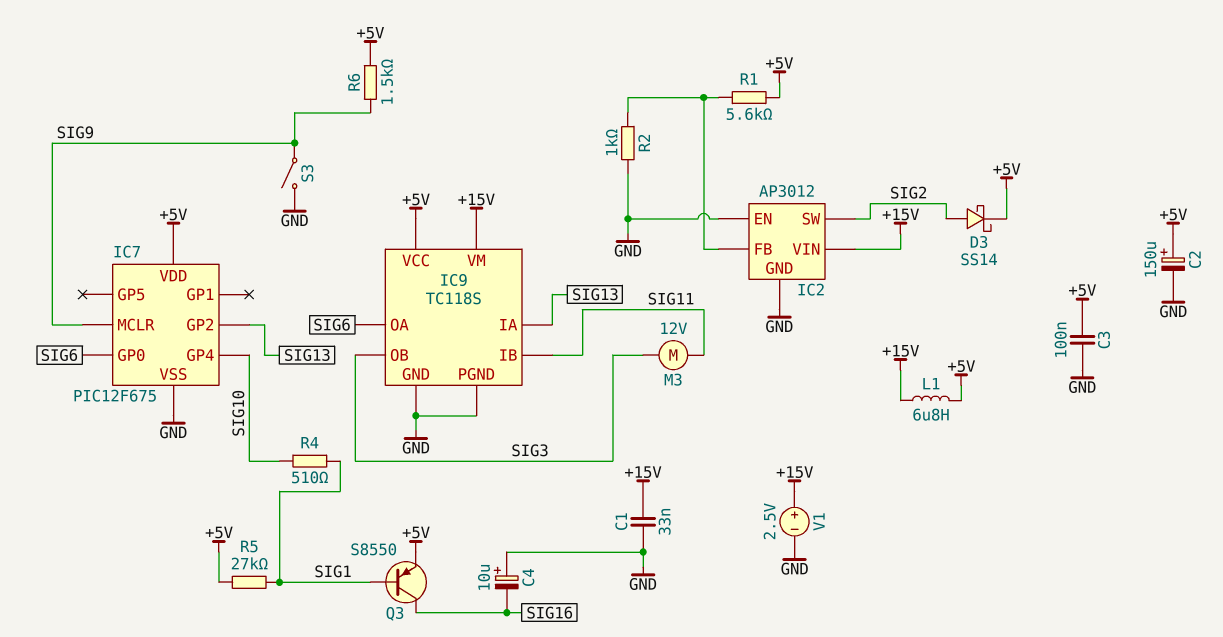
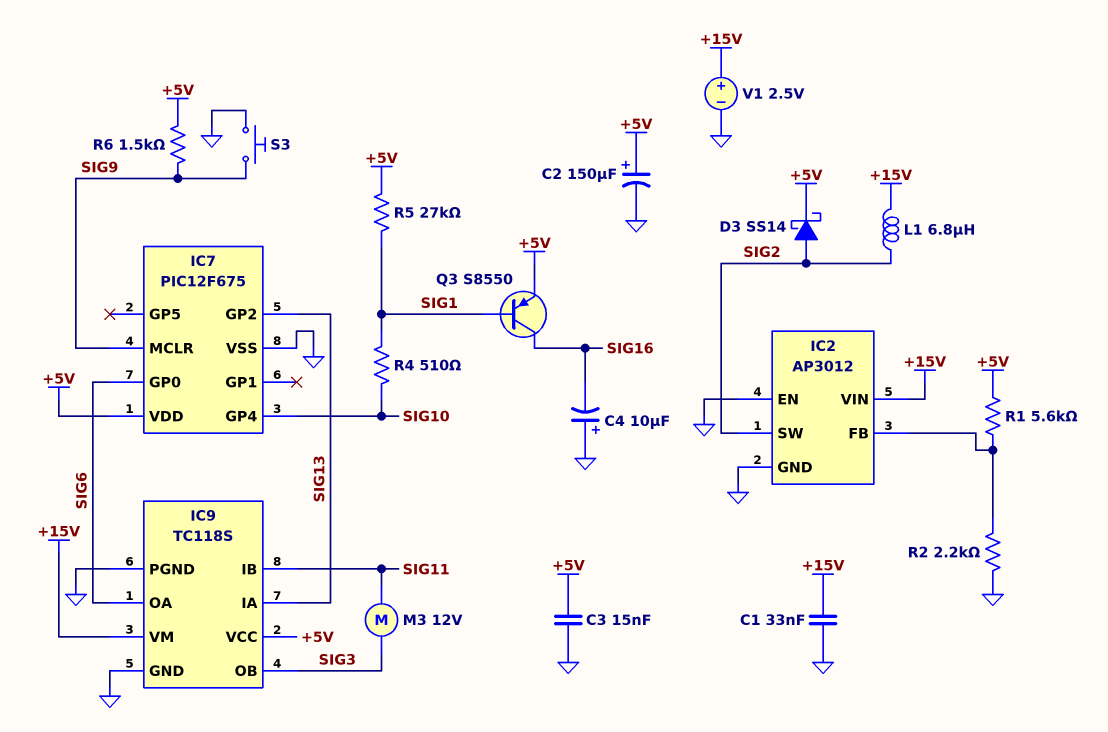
C3: 100nF (+5V, GND) -> 15nF (+5V, GND)
L1: 6.8uH (+5V, +15V) -> 6.8uH (+15V, SIG2)
R2: 1k (GND, IC2/FB) -> 2.2k (GND, IC2/FB)
S3: switch (GND, SIG9) -> button (GND, SIG9)

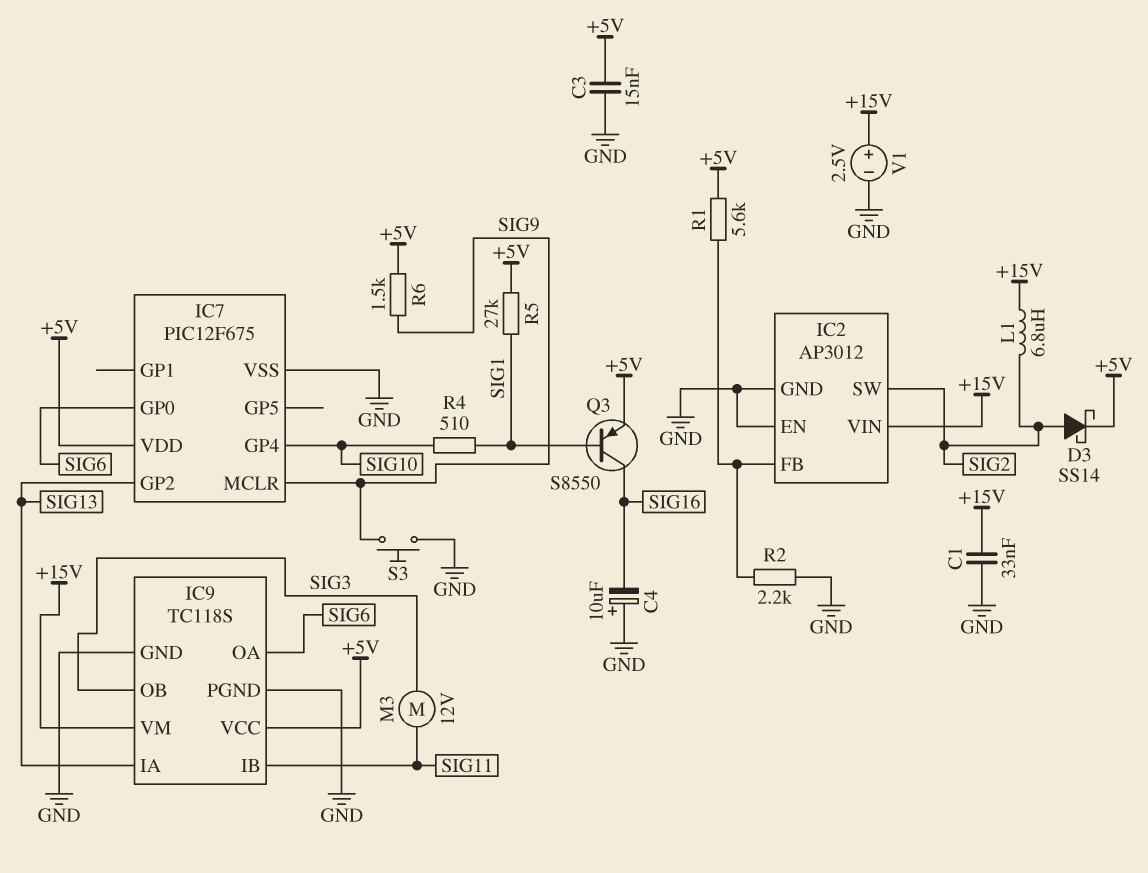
C2: 150uF (plus +5V, minus GND) -> none

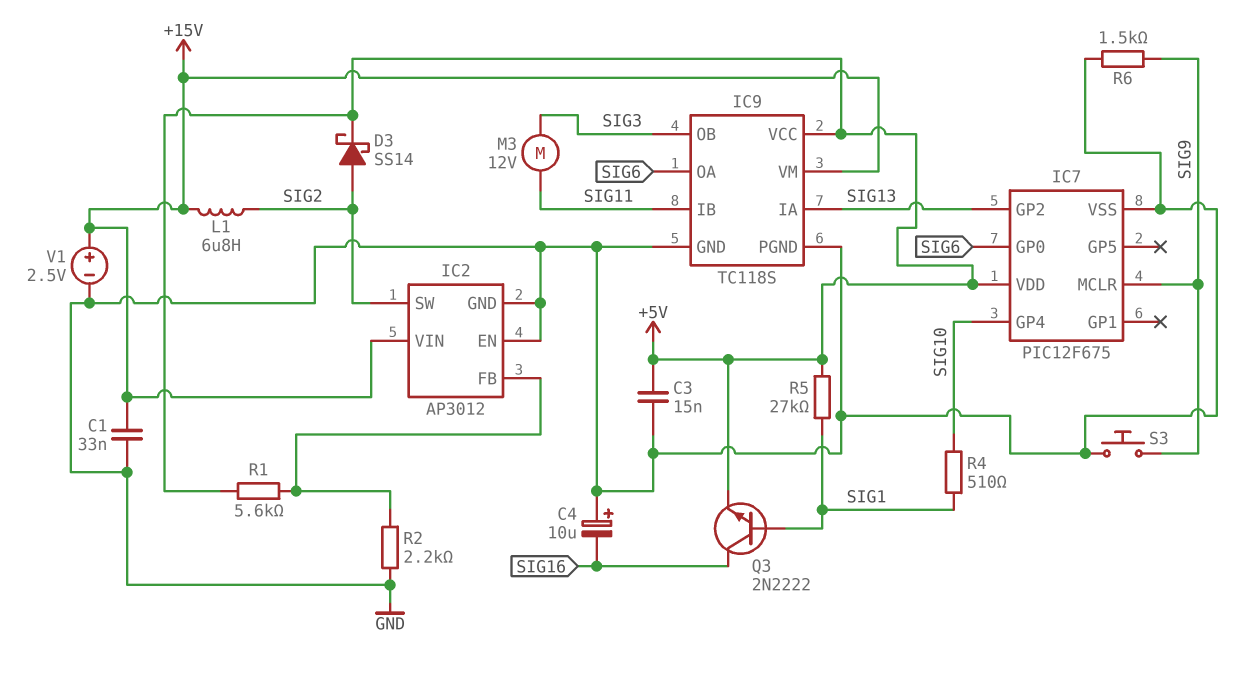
Q3: PNP S8550 (B SIG1, C SIG16, E +5V) -> NPN 2N2222 (B SIG1, C SIG16, E +5V)
R6: 1.5k (+5V, SIG9) -> 1.5k (GND, SIG9)

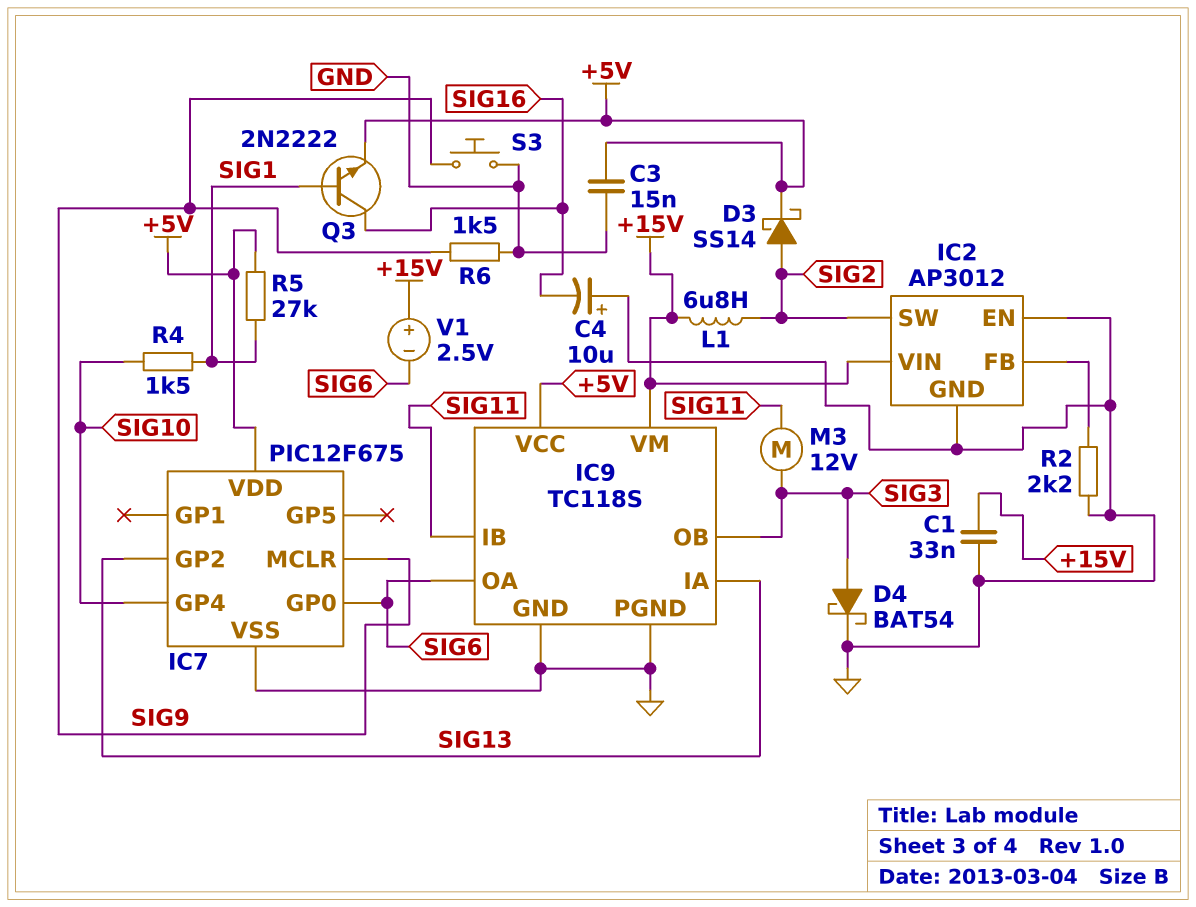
D4: none -> schottky BAT54 (A SIG3, K GND)
R1: 5.6k (+5V, IC2/FB) -> none
R4: 510 (SIG1, SIG10) -> 1.5k (SIG1, SIG10)
V1: 2.5V (plus +15V, minus GND) -> 2.5V (plus +15V, minus SIG6)

